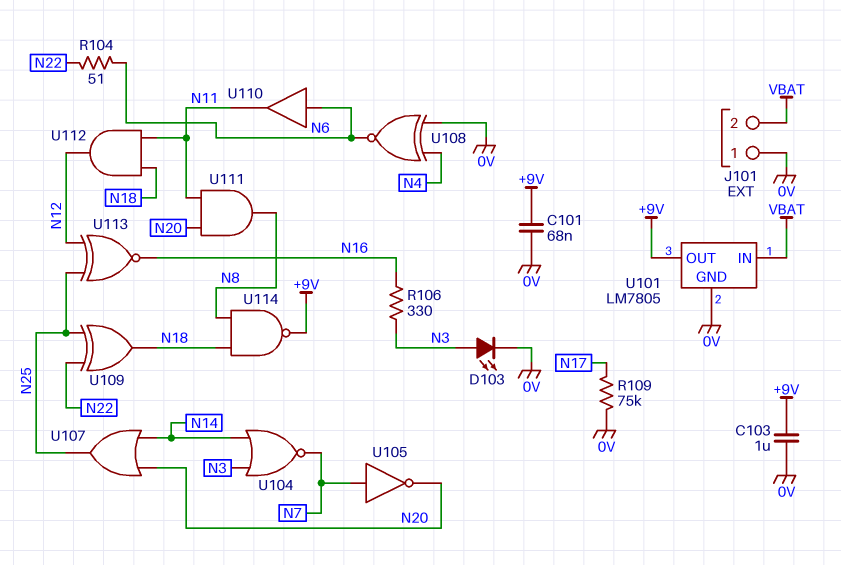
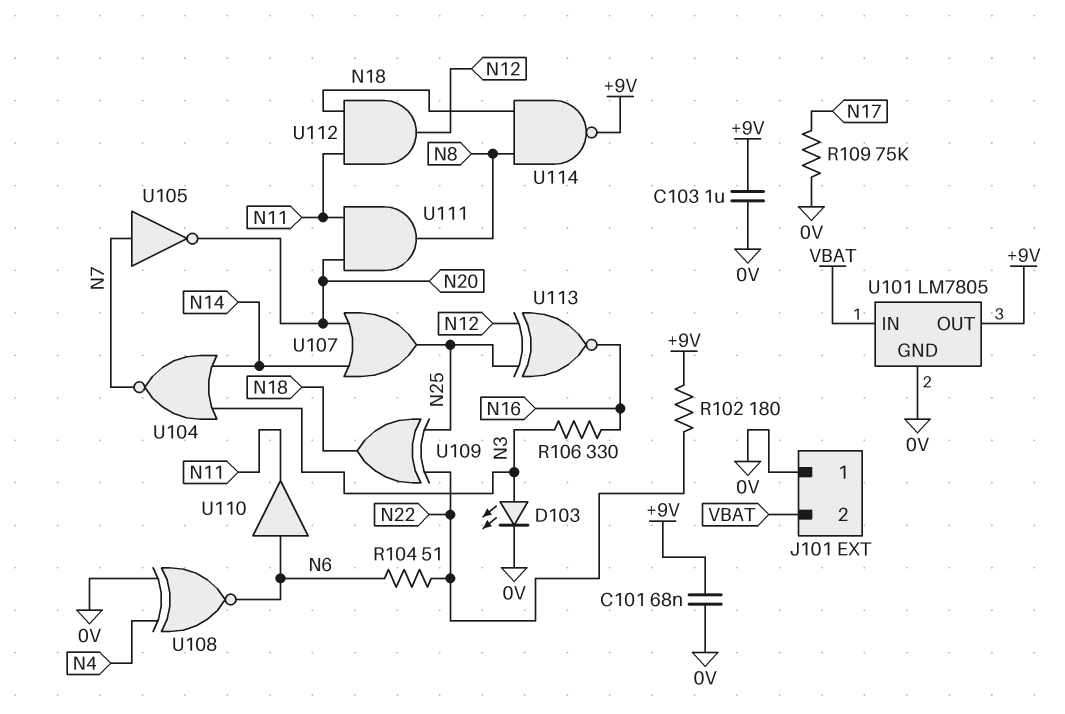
R102: none -> 180 (+9V, N22)

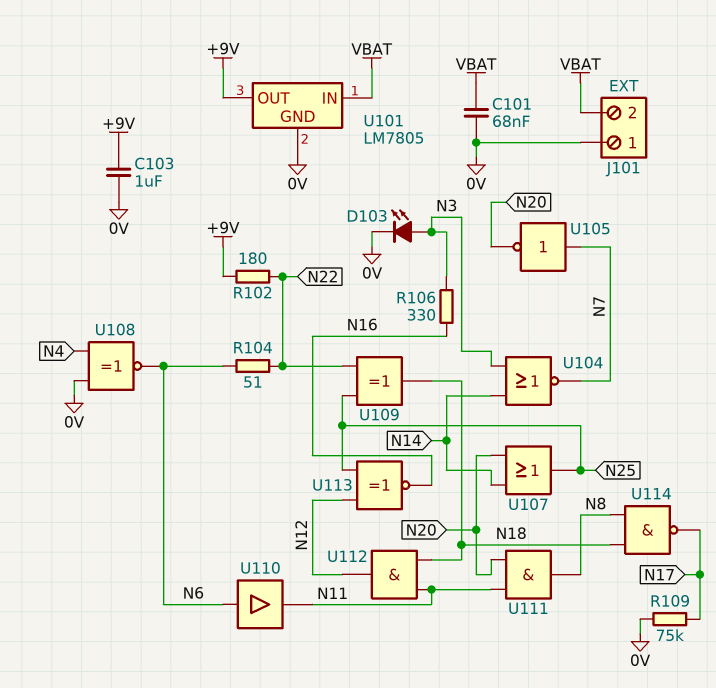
C101: 68nF (+9V, 0V) -> 68nF (0V, VBAT)
U114: NAND (in N8, in N18, out +9V) -> NAND (in N8, in N18, out N17)

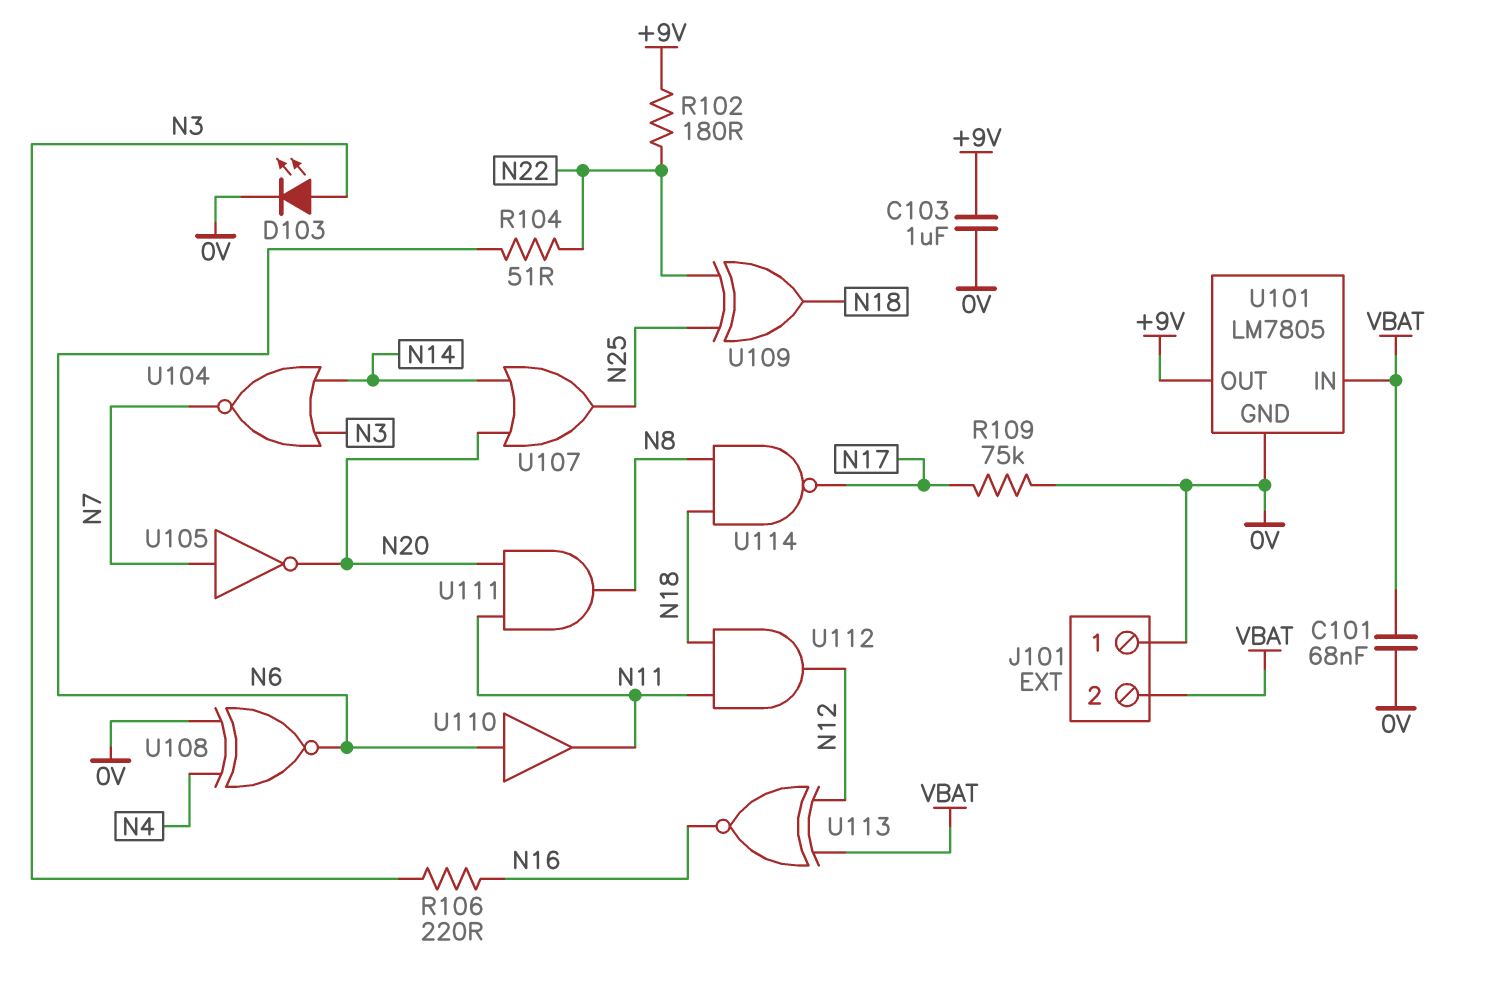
R106: 330 (N3, N16) -> 220 (N3, N16)
U113: XNOR (in N12, in N25, out N16) -> XNOR (in N12, in VBAT, out N16)

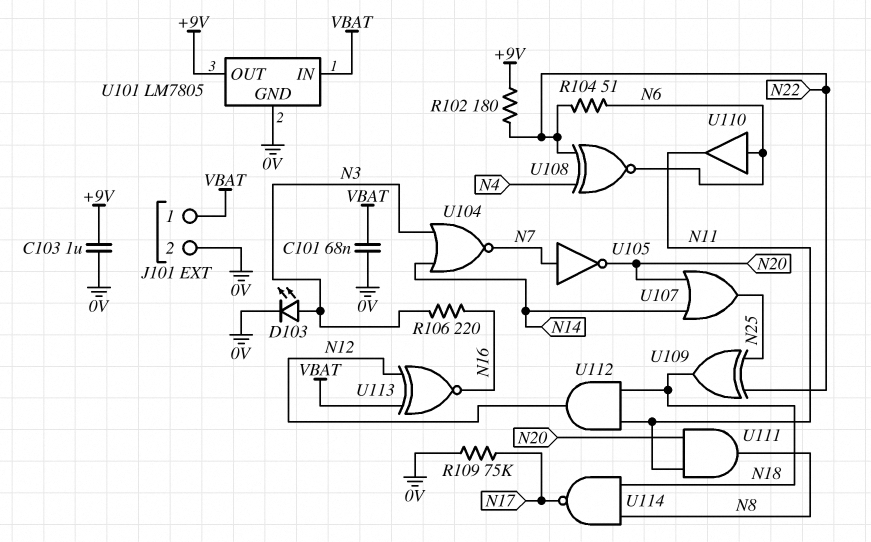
J101 pin 1: 0V -> VBAT
J101 pin 2: VBAT -> 0V
U108: XNOR (in 0V, in N4, out N6) -> XNOR (in N4, in N22, out N6)

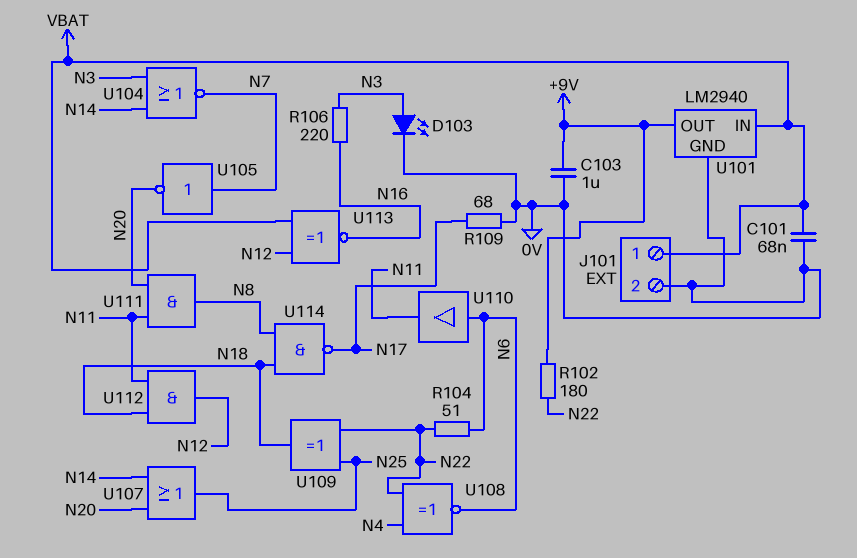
R109: 75k (0V, N17) -> 68 (0V, N17)
U101: LM7805 -> LM2940

